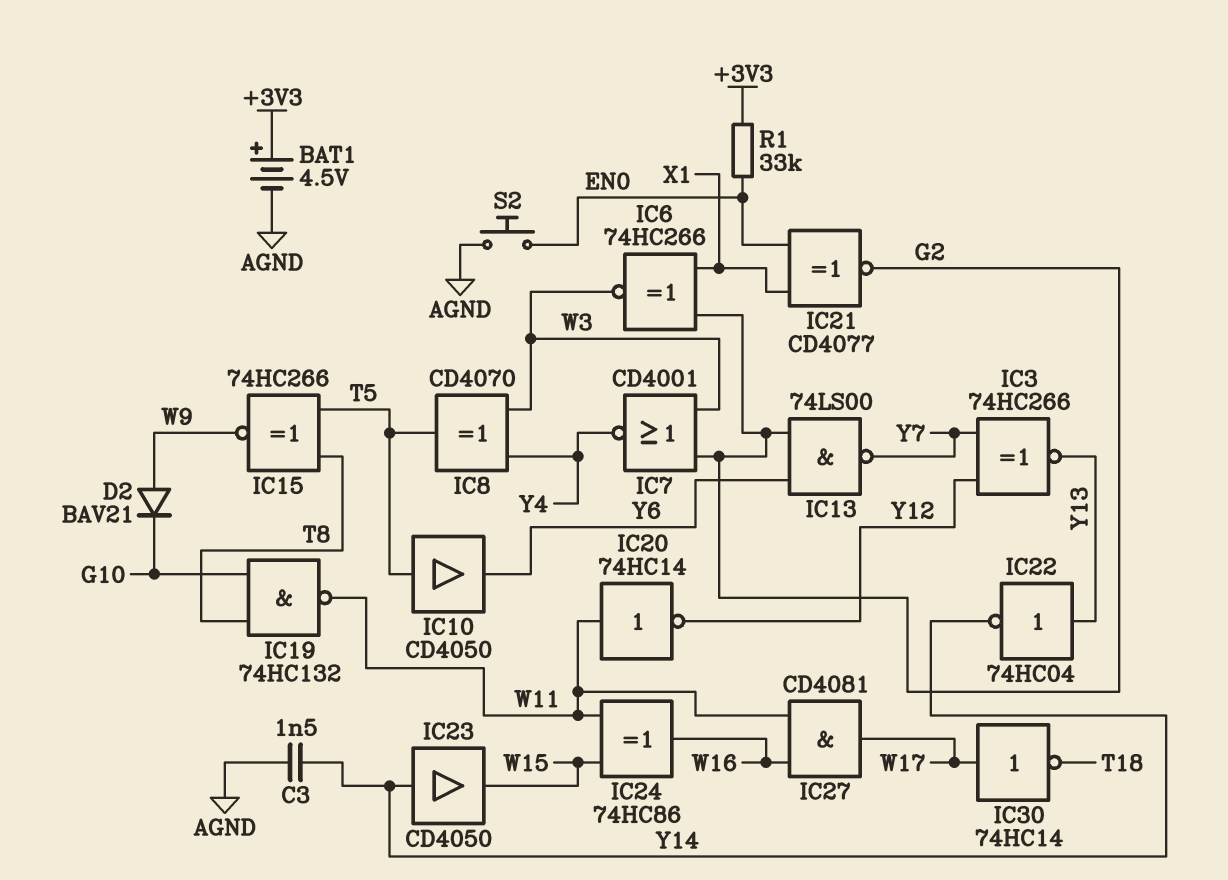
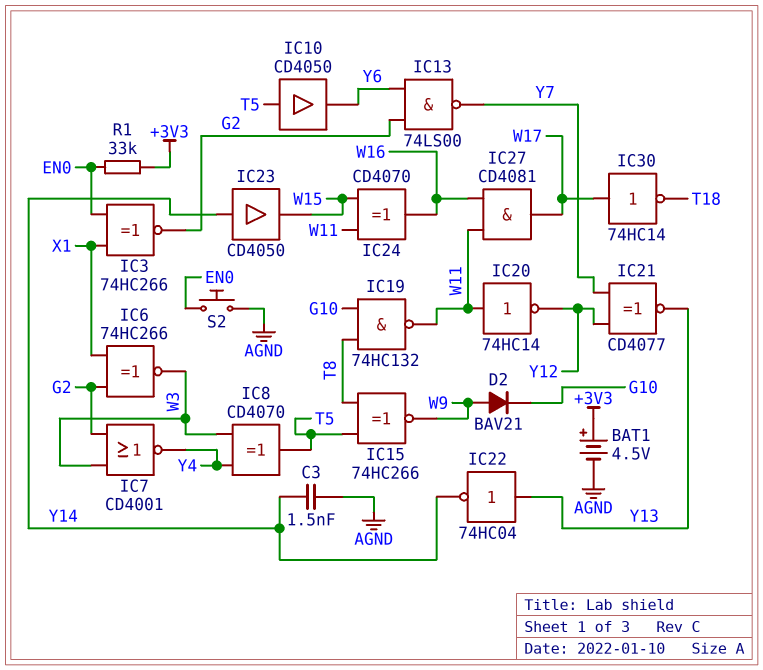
IC3: XNOR 74HC266 (in Y7, in Y12, out Y13) -> XNOR 74HC266 (in EN0, in X1, out G2)
IC21: XNOR CD4077 (in EN0, in X1, out G2) -> XNOR CD4077 (in Y7, in Y12, out Y13)
IC24: XOR 74HC86 (in W11, in W15, out W16) -> XOR CD4070 (in W11, in W15, out W16)

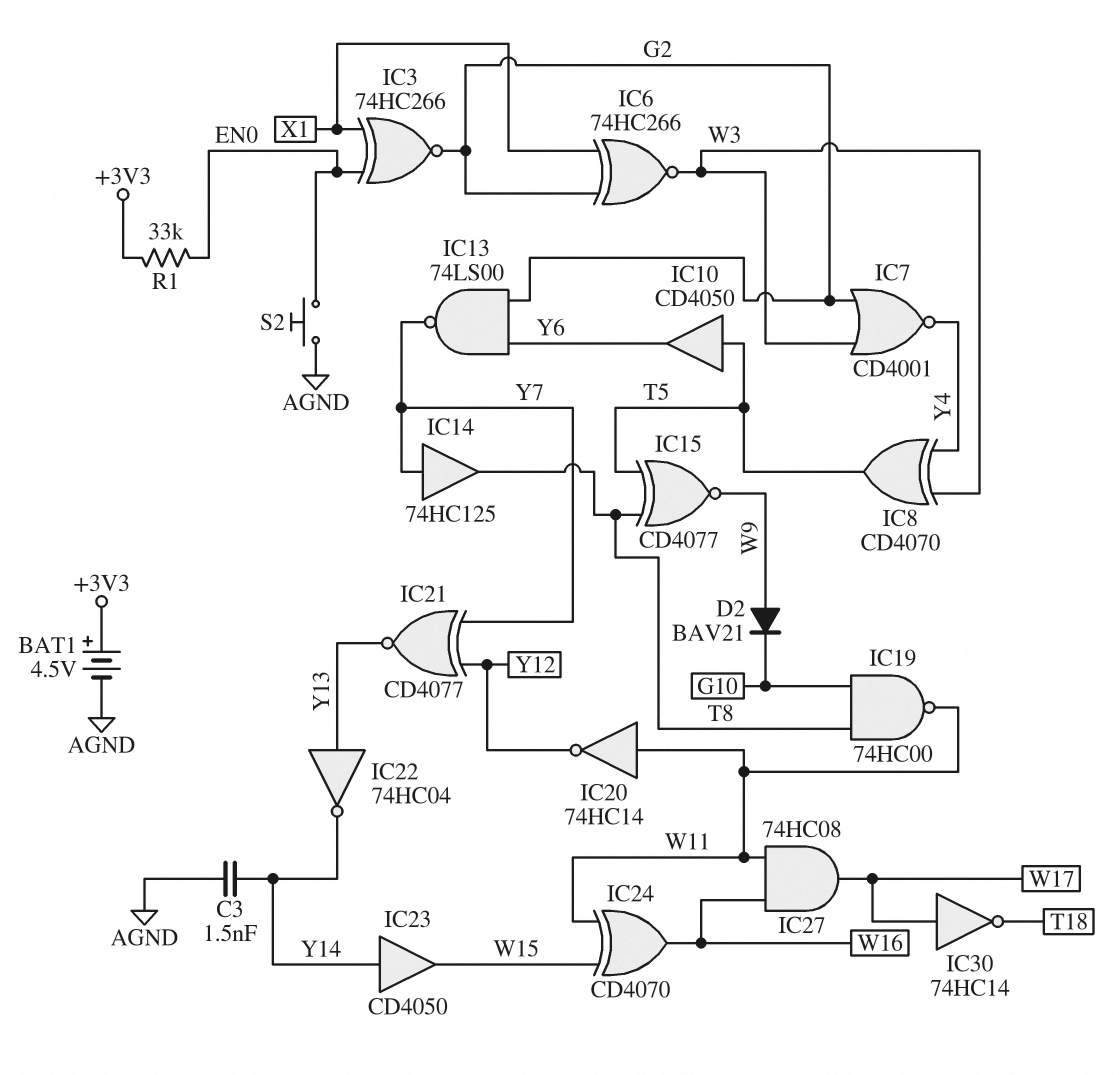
IC14: none -> buffer 74HC125 (in Y7, out T8)
IC15: XNOR 74HC266 (in T5, in T8, out W9) -> XNOR CD4077 (in T5, in T8, out W9)
IC19: NAND 74HC132 (in G10, in T8, out W11) -> NAND 74HC00 (in G10, in T8, out W11)
IC27: AND CD4081 (in W11, in W16, out W17) -> AND 74HC08 (in W11, in W16, out W17)

